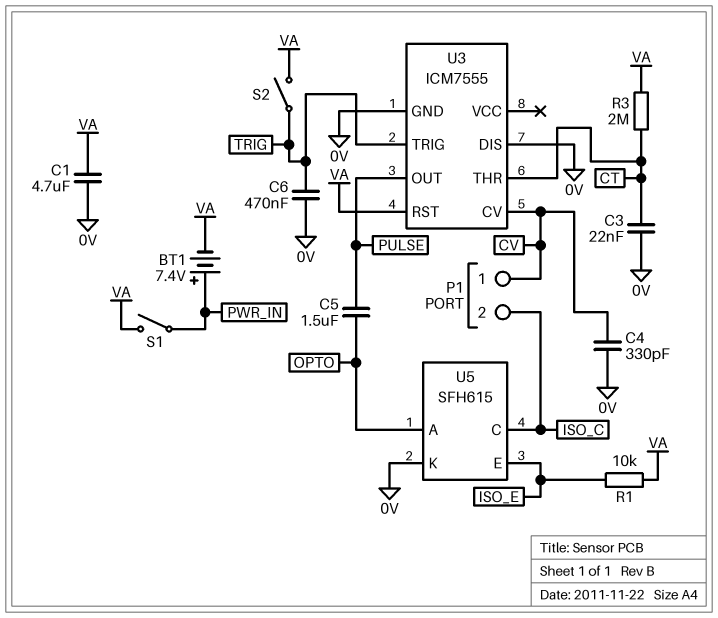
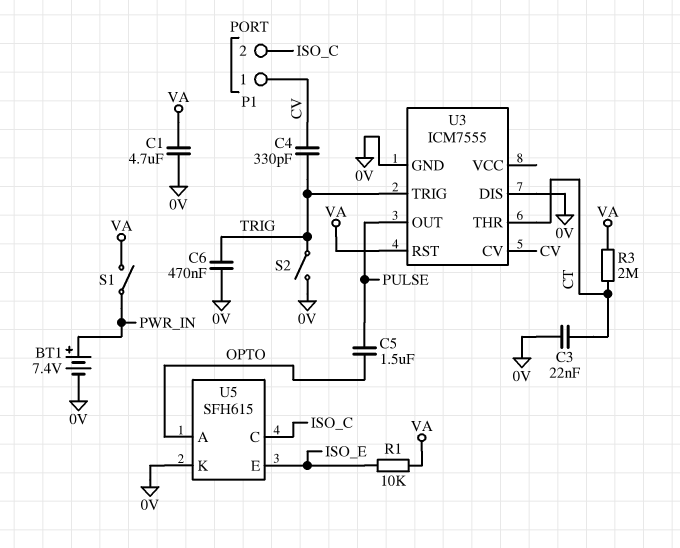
BT1: 7.4V (plus PWR_IN, minus VA) -> 7.4V (plus PWR_IN, minus 0V)
C4: 330pF (0V, CV) -> 330pF (CV, TRIG)
S2: switch (TRIG, VA) -> switch (0V, TRIG)

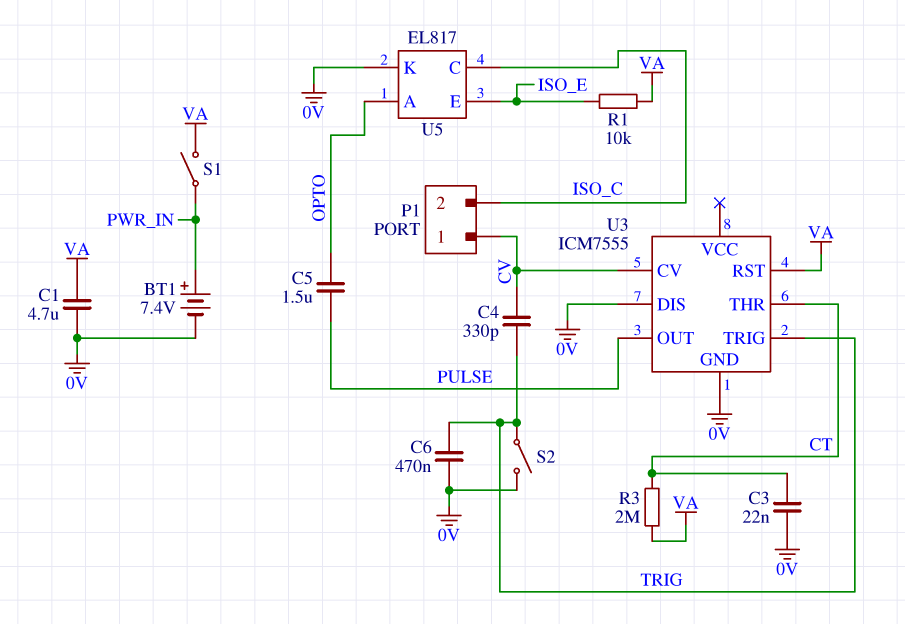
U5: SFH615 -> EL817

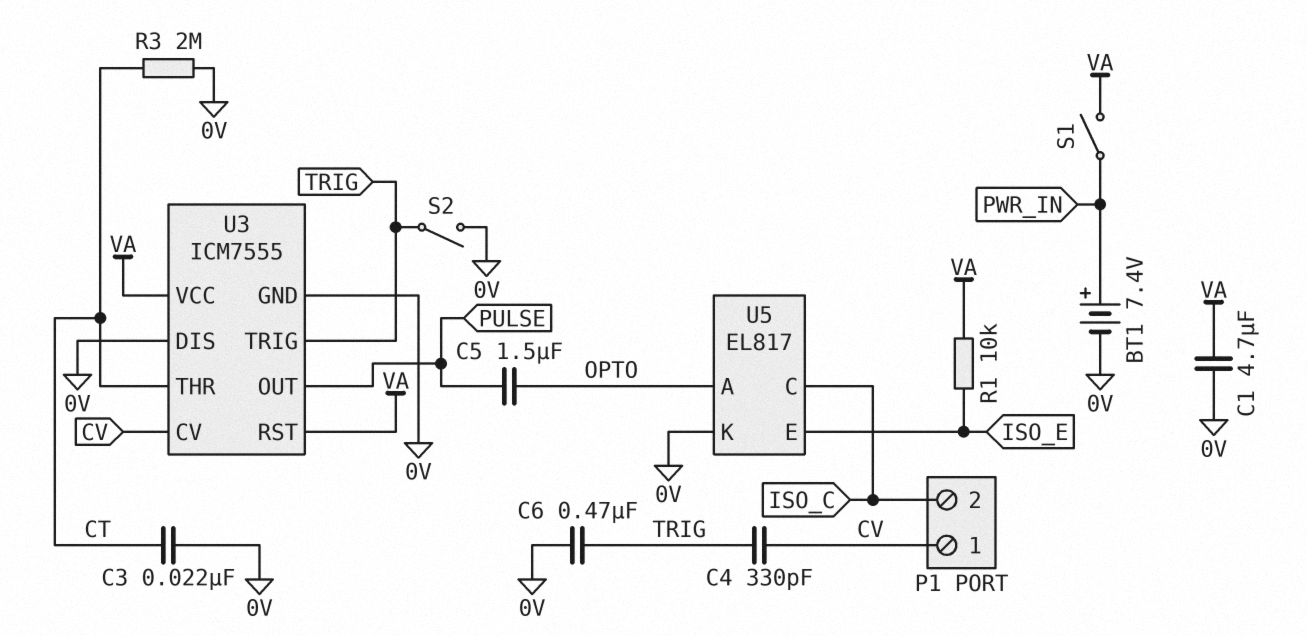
R3: 2M (CT, VA) -> 2M (0V, CT)
U3 pin VCC: none -> VA

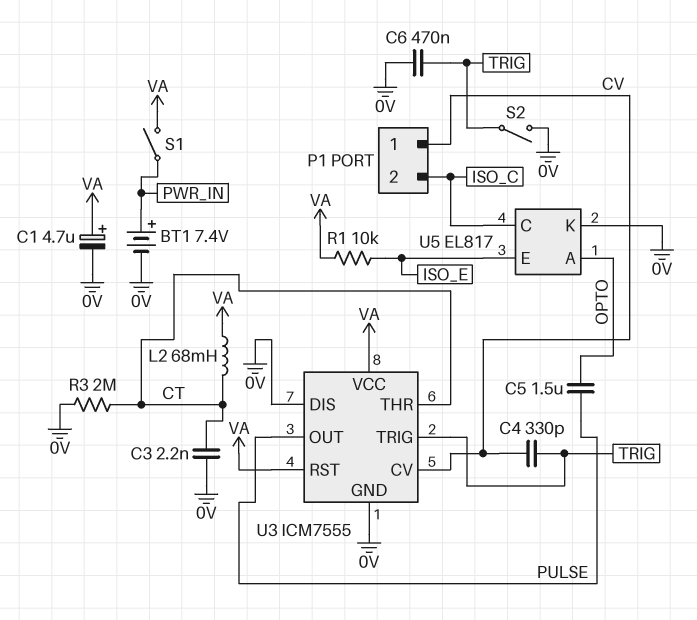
C1: 4.7uF (0V, VA) -> 4.7uF (plus VA, minus 0V)
C3: 22nF (0V, CT) -> 2.2nF (0V, CT)
L2: none -> 68mH (CT, VA)

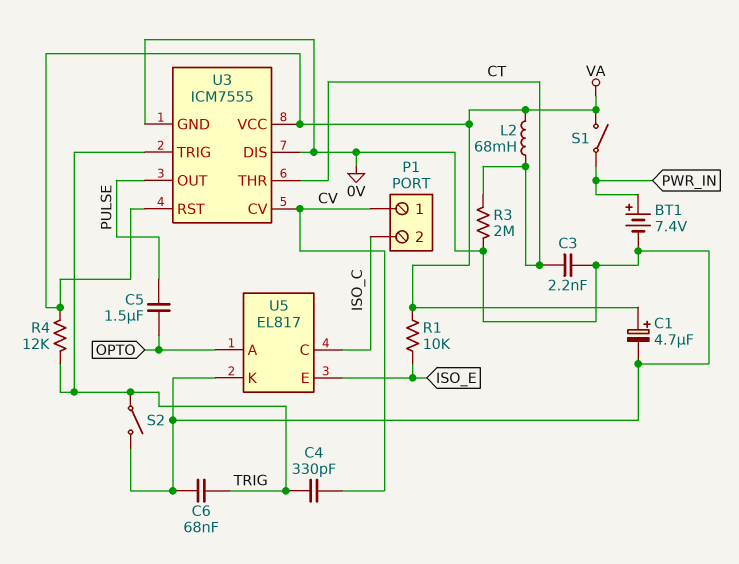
C6: 470nF (0V, TRIG) -> 68nF (0V, TRIG)
R4: none -> 12k (TRIG, VA)

